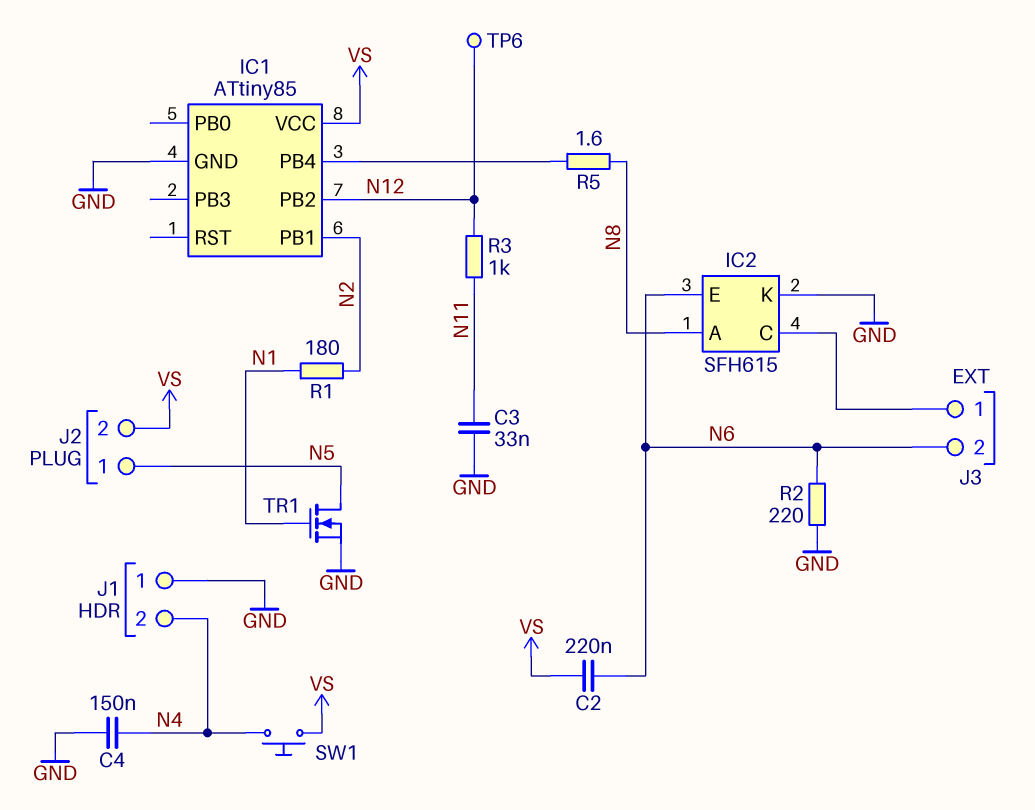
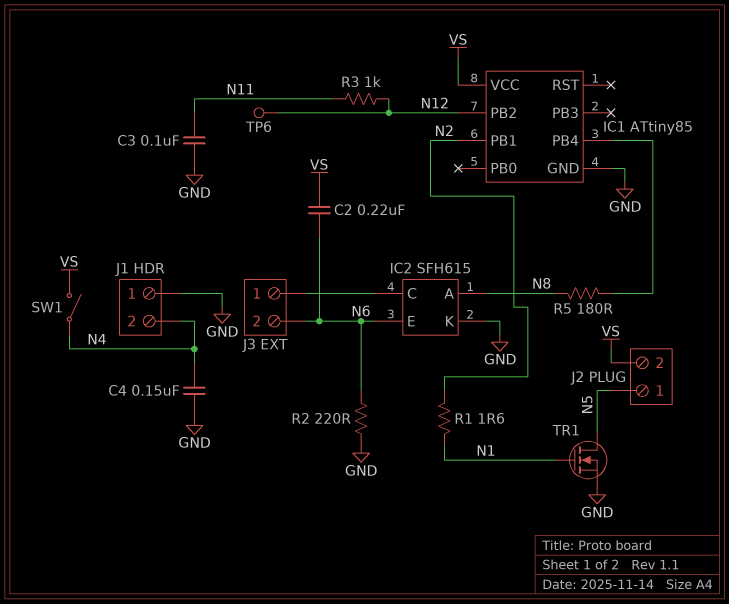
C3: 33nF (GND, N11) -> 100nF (GND, N11)
R1: 180 (N1, N2) -> 1.6 (N1, N2)
R5: 1.6 (IC1/PB4, N8) -> 180 (IC1/PB4, N8)
SW1: button (N4, VS) -> switch (N4, VS)

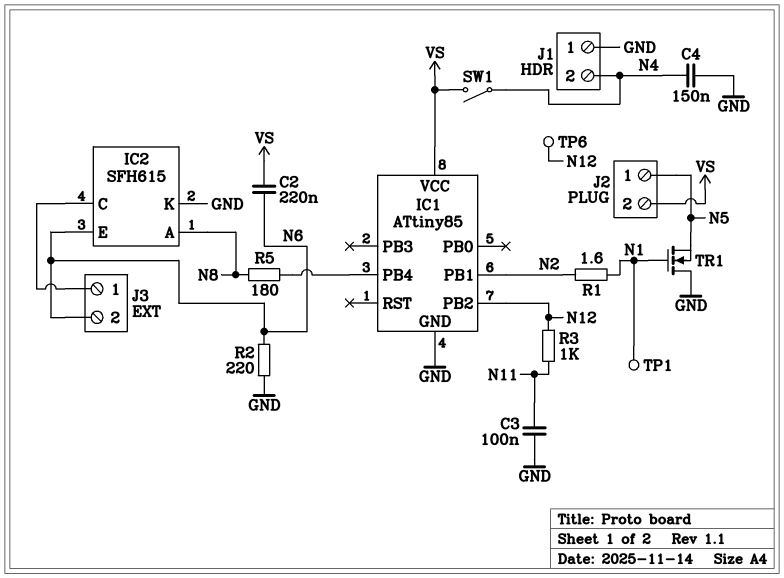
TP1: none -> test point (N1)
TR1: NMOS (G N1, D N5, S GND) -> NMOS (G N1, D GND, S N5)

